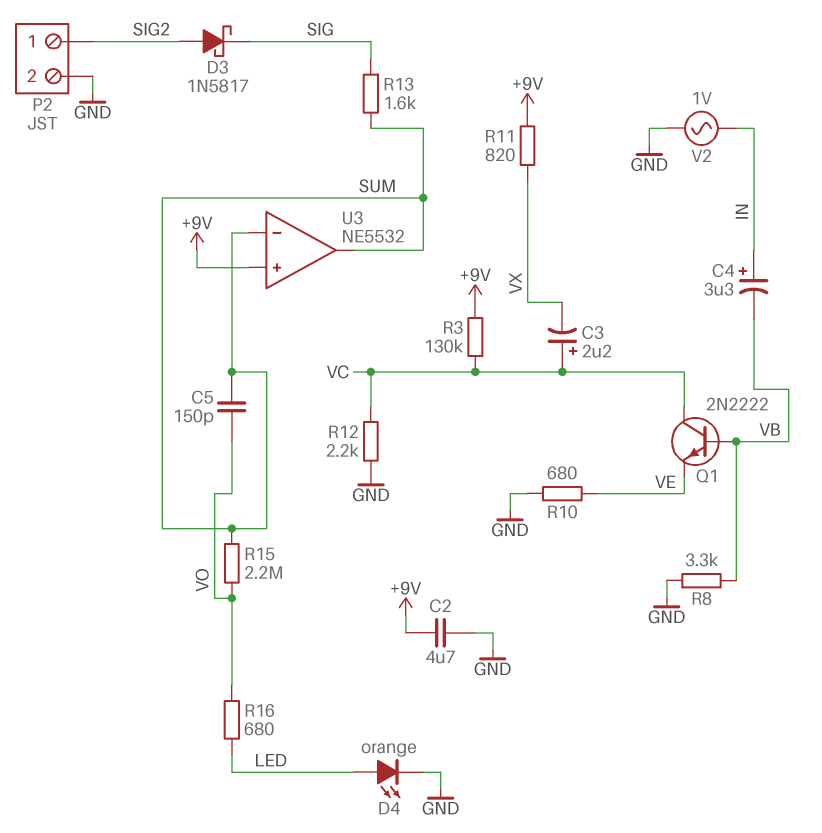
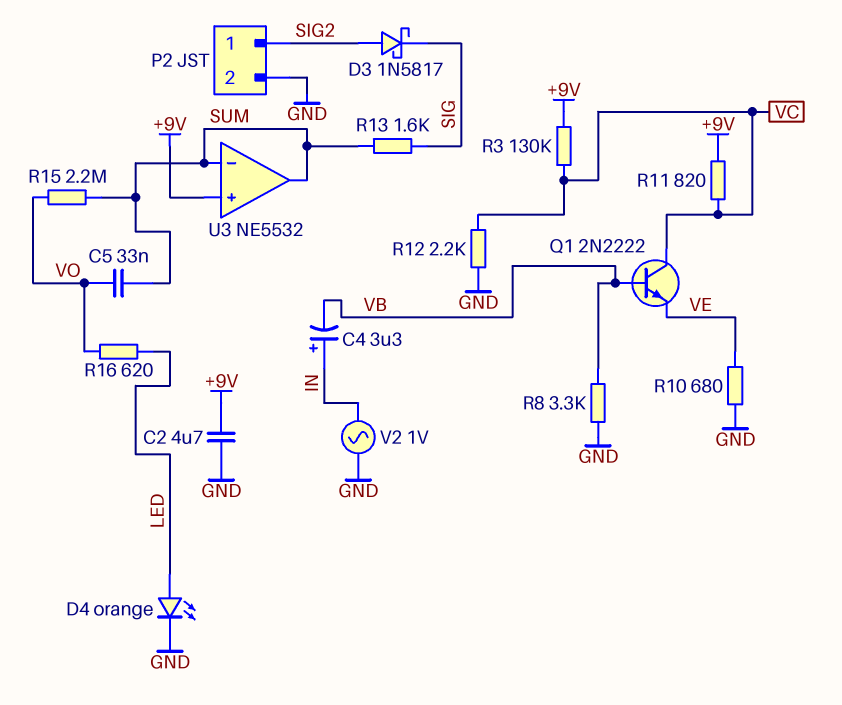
C3: 2.2uF (plus VC, minus VX) -> none
C5: 150pF (SUM, VO) -> 33nF (SUM, VO)
R11: 820 (+9V, VX) -> 820 (+9V, VC)
R16: 680 (LED, VO) -> 620 (LED, VO)

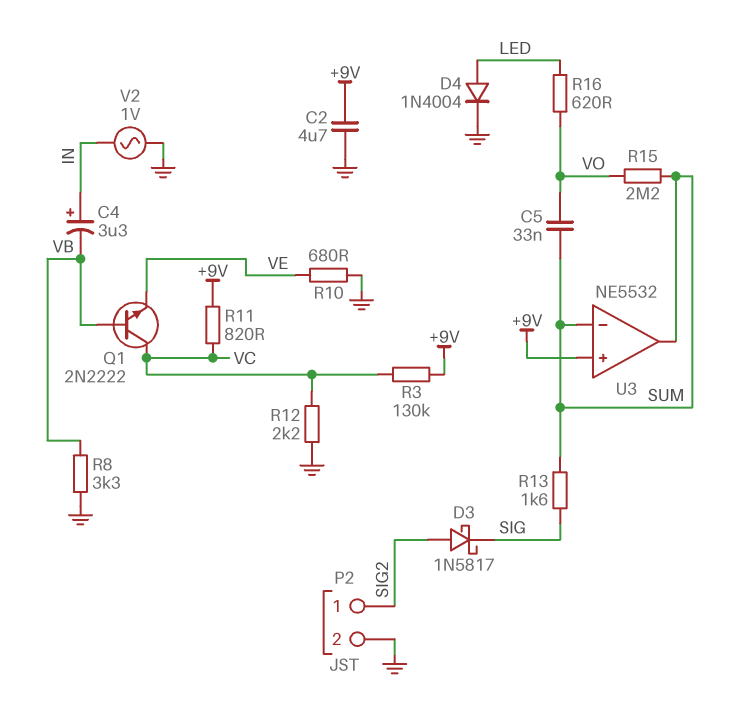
D4: LED orange (A LED, K GND) -> diode 1N4004 (A LED, K GND)

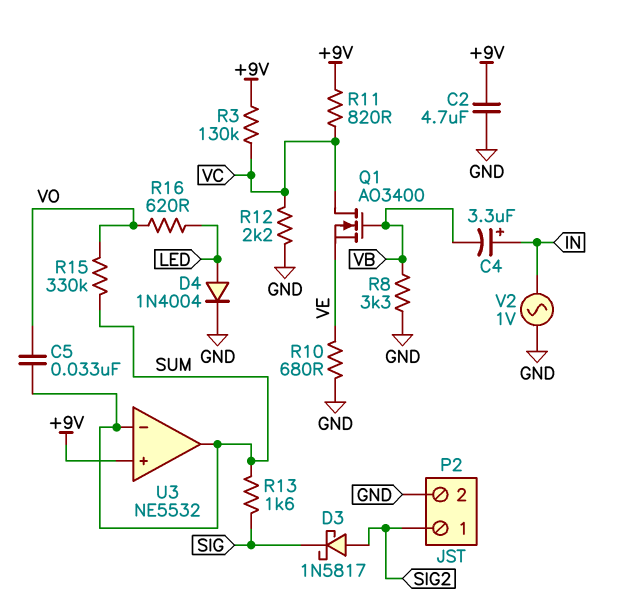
Q1: NPN 2N2222 (B VB, C VC, E VE) -> NMOS AO3400 (G VB, D VC, S VE)
R15: 2.2M (SUM, VO) -> 330k (SUM, VO)

